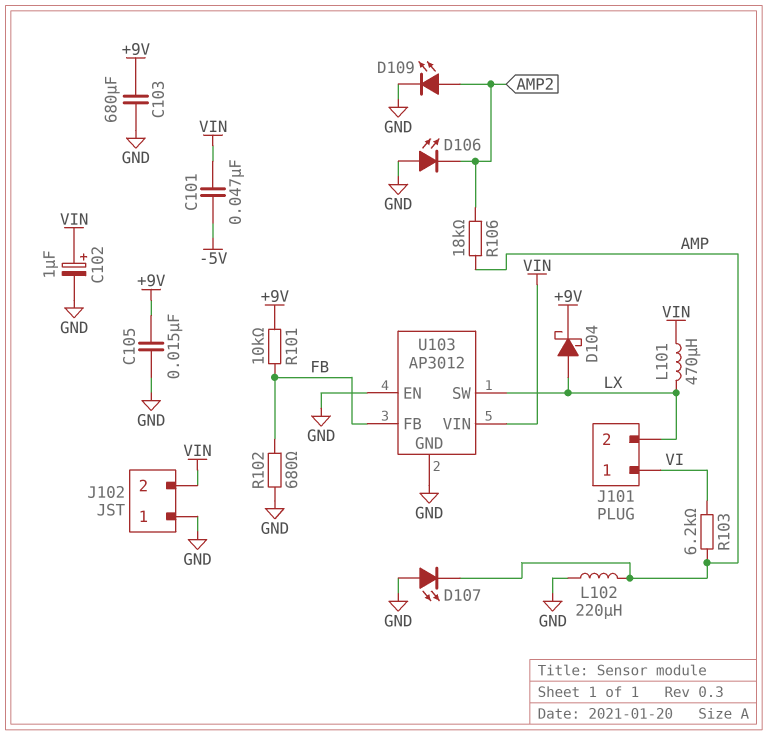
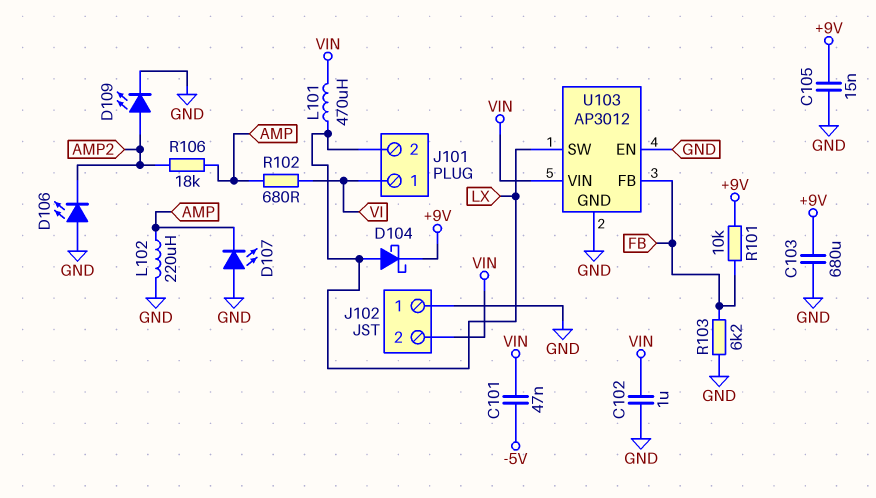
C102: 1uF (plus VIN, minus GND) -> 1uF (GND, VIN)
R102: 680 (FB, GND) -> 680 (AMP, VI)
R103: 6.2k (AMP, VI) -> 6.2k (FB, GND)

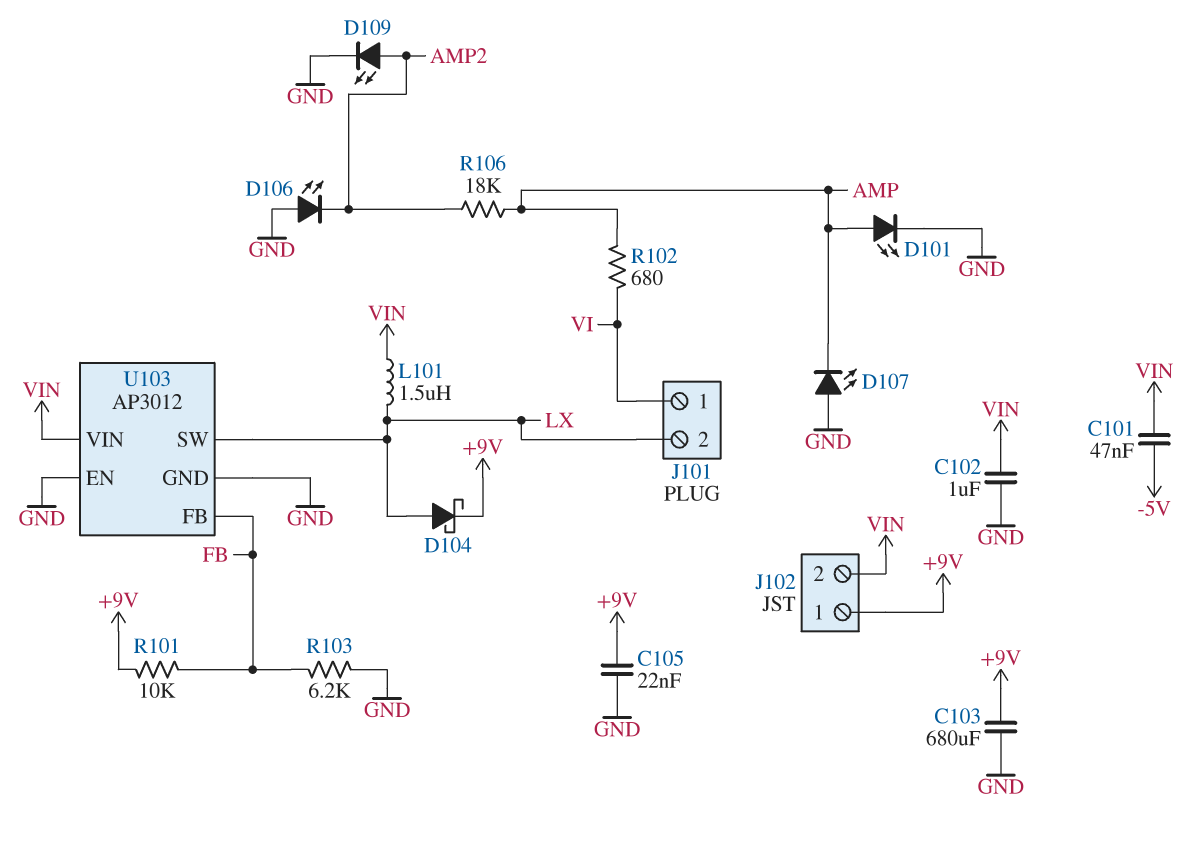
C105: 15nF (+9V, GND) -> 22nF (+9V, GND)
D101: none -> LED (A AMP, K GND)
J102 pin 1: GND -> +9V
L101: 470uH (LX, VIN) -> 1.5uH (LX, VIN)
L102: 220uH (AMP, GND) -> none

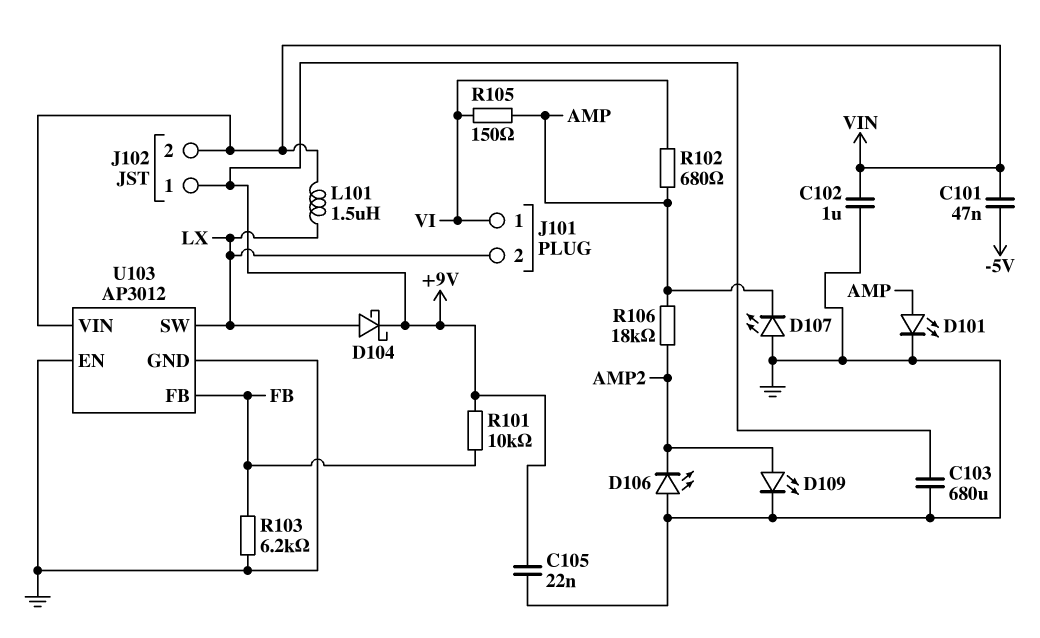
R105: none -> 150 (AMP, VI)

